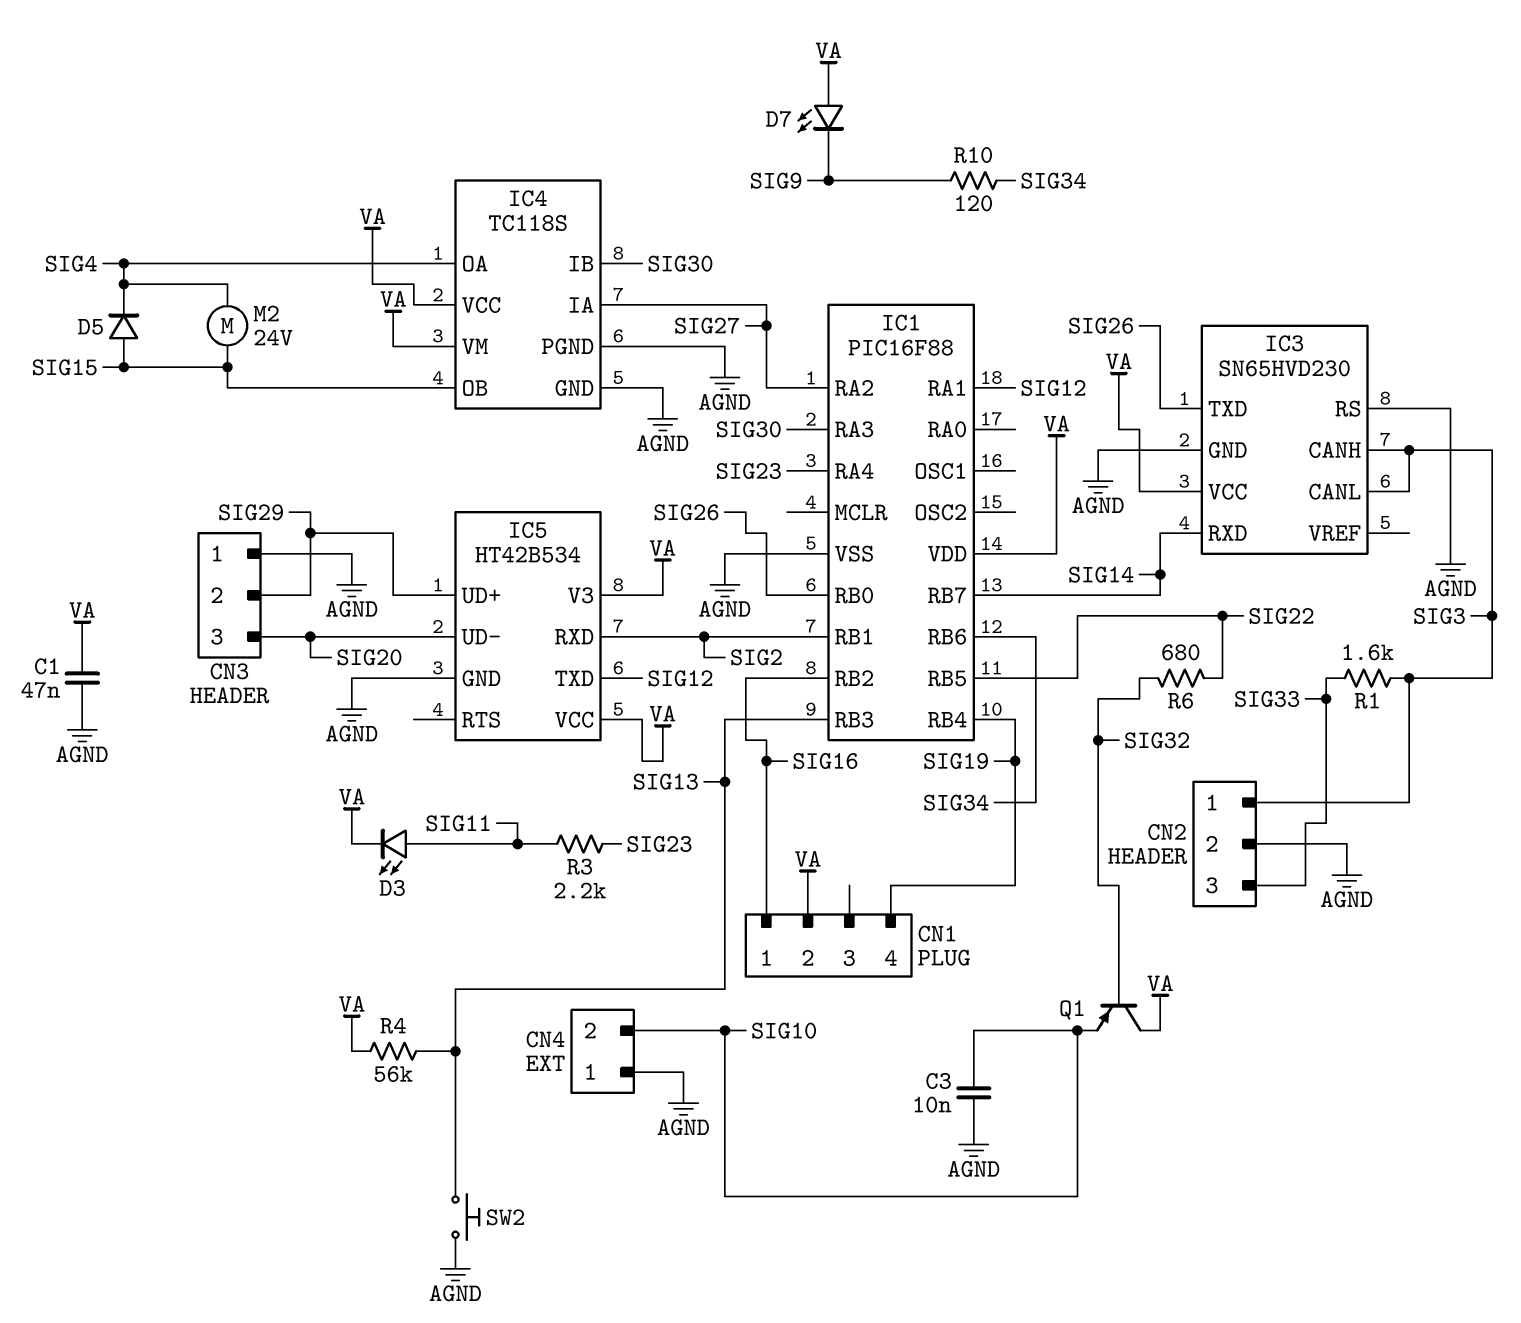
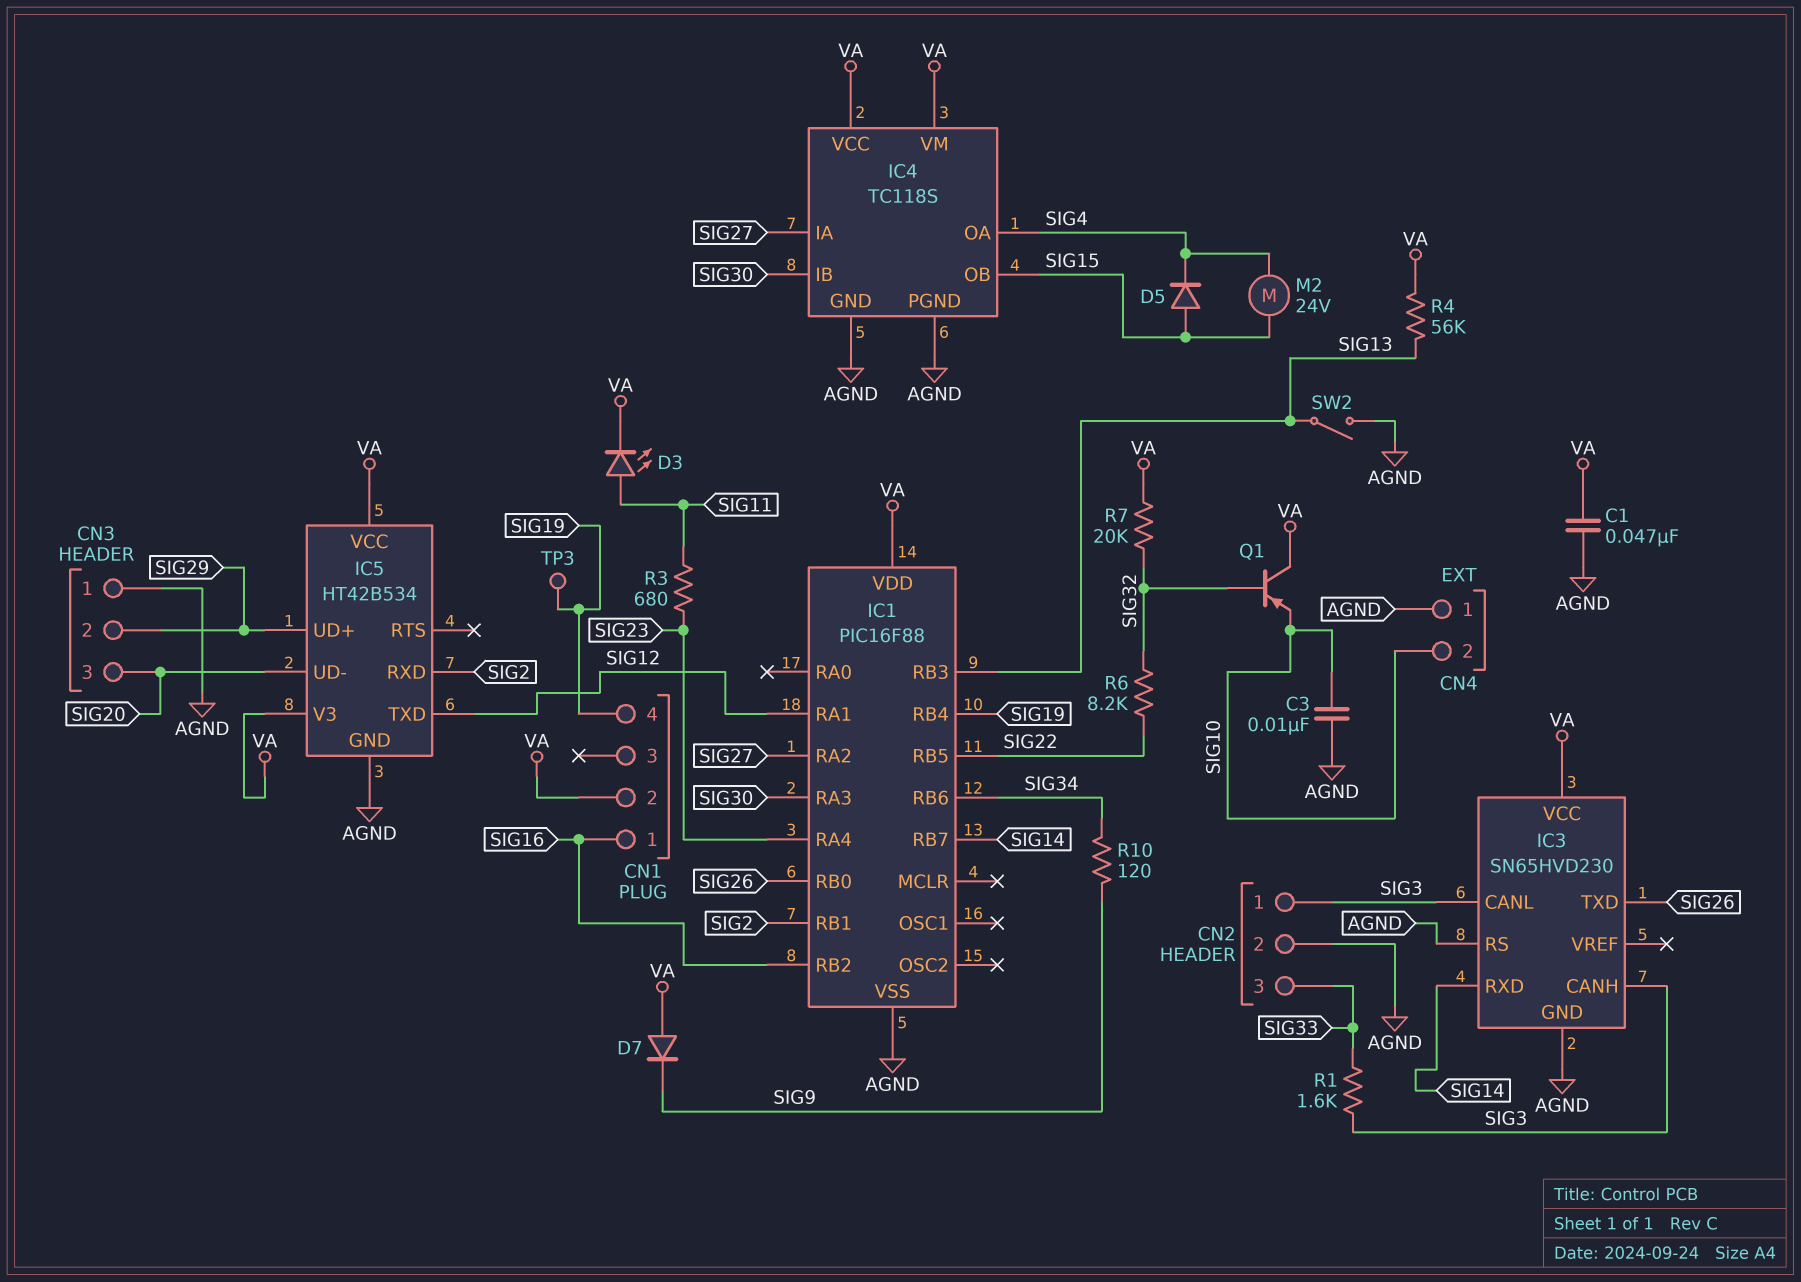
D7: LED (A VA, K SIG9) -> diode (A VA, K SIG9)
R3: 2.2k (SIG11, SIG23) -> 680 (SIG11, SIG23)
R6: 680 (SIG22, SIG32) -> 8.2k (SIG22, SIG32)
R7: none -> 20k (SIG32, VA)
SW2: button (AGND, SIG13) -> switch (AGND, SIG13)
TP3: none -> test point (SIG19)

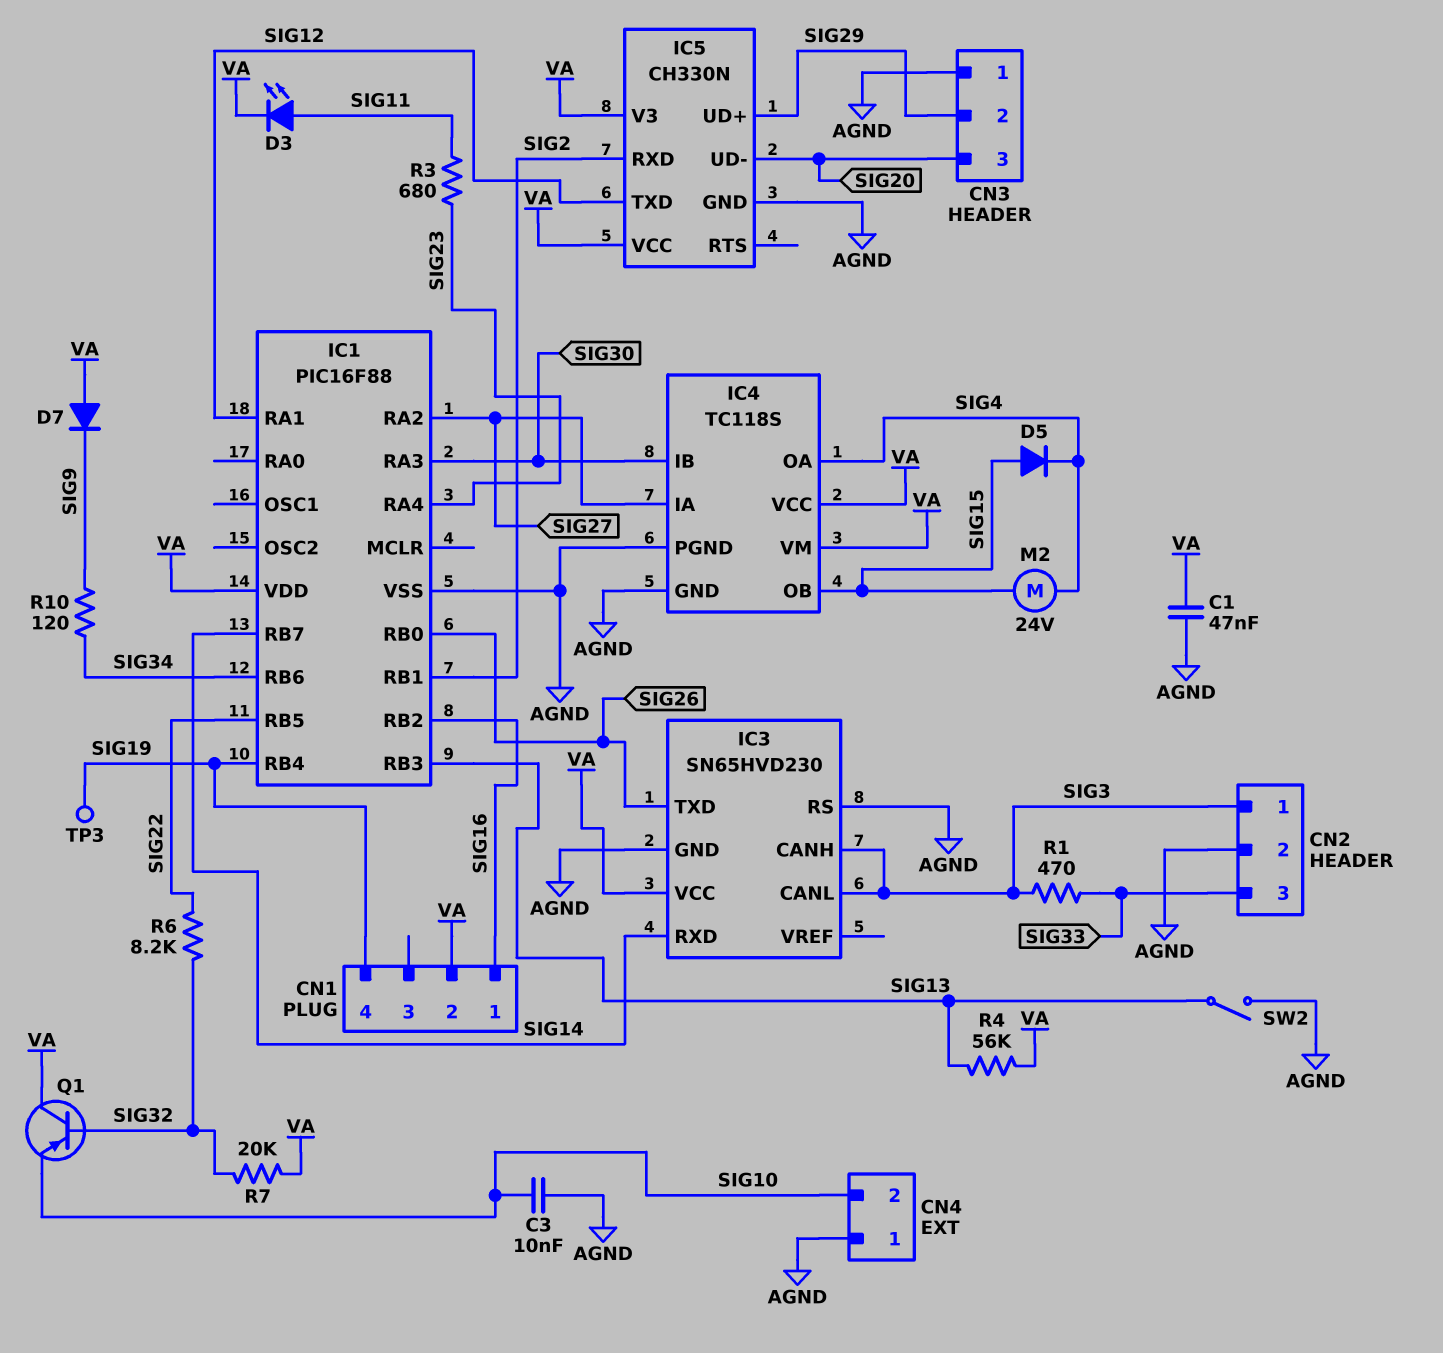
IC5: HT42B534 -> CH330N
R1: 1.6k (SIG3, SIG33) -> 470 (SIG3, SIG33)

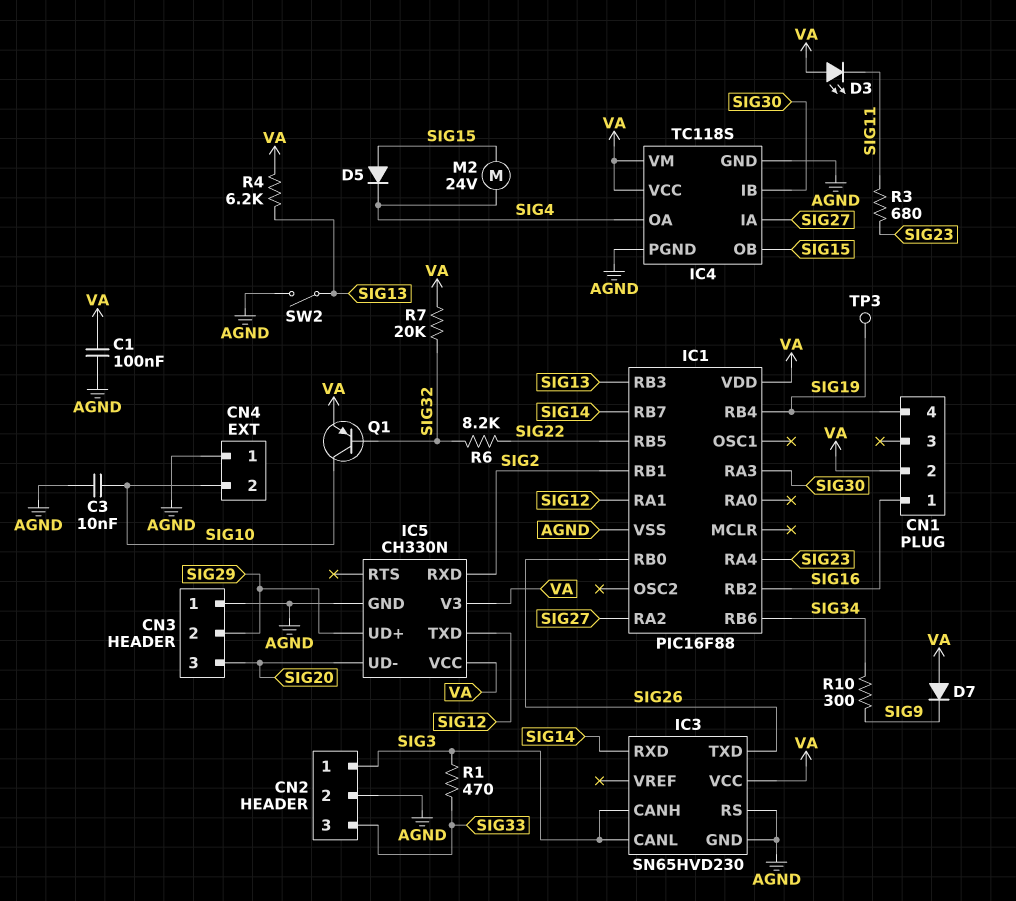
C1: 47nF (AGND, VA) -> 100nF (AGND, VA)
D3: LED (A SIG11, K VA) -> LED (A VA, K SIG11)
Q1: PNP (B SIG32, C VA, E SIG10) -> PNP (B SIG32, C SIG10, E VA)
R4: 56k (SIG13, VA) -> 6.2k (SIG13, VA)
R10: 120 (SIG9, SIG34) -> 300 (SIG9, SIG34)

